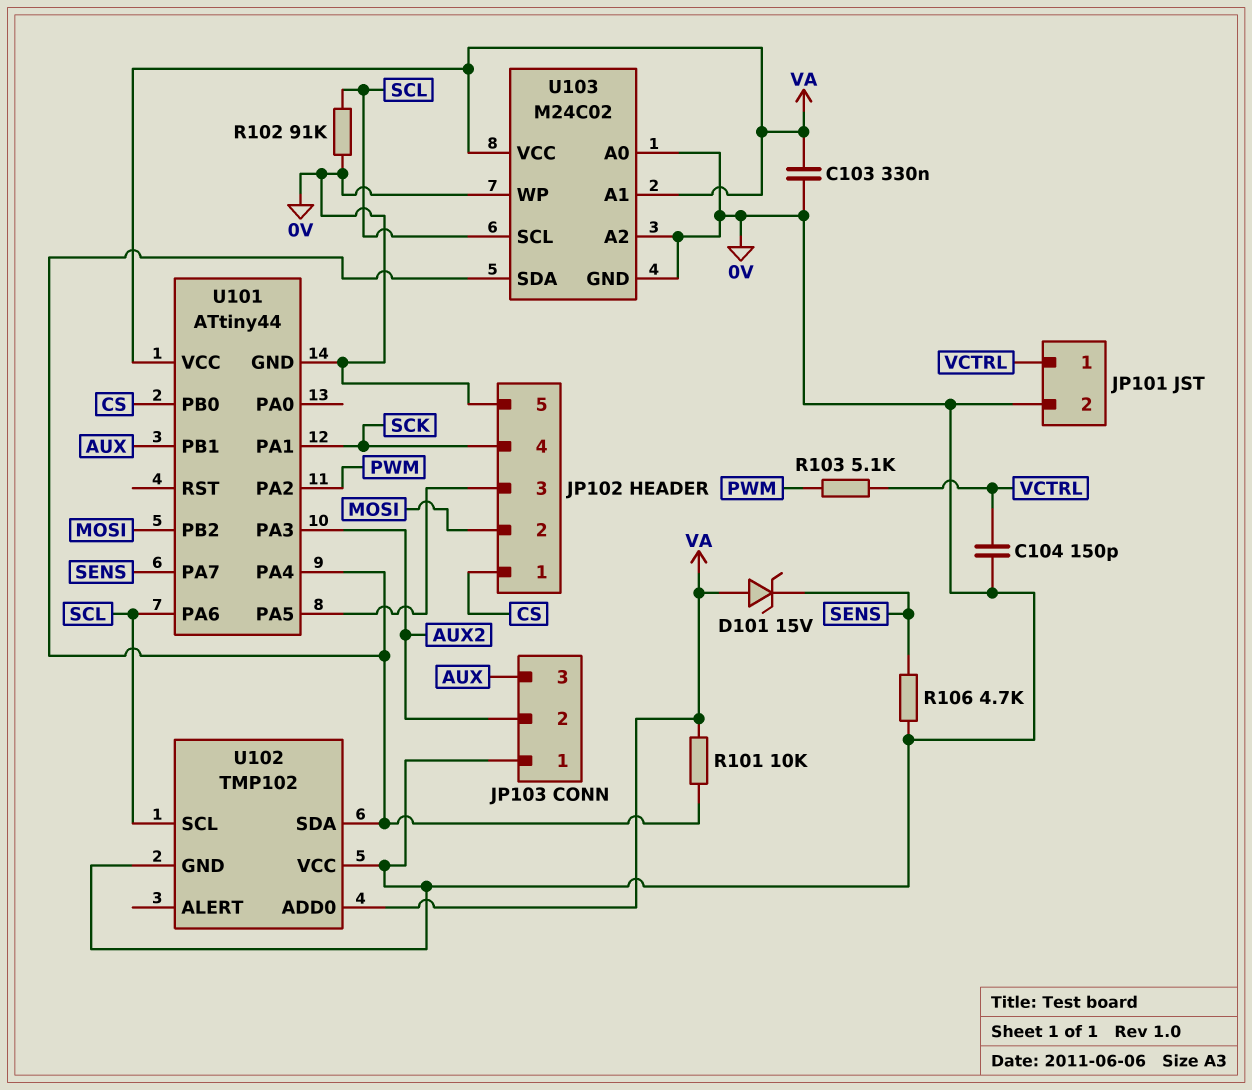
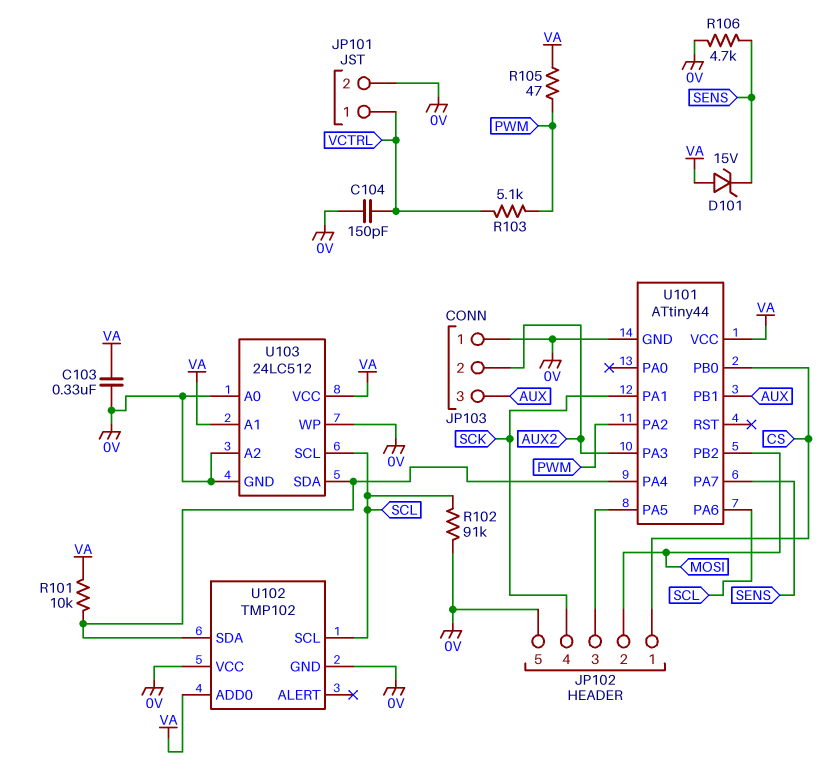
R105: none -> 47 (PWM, VA)
U103: M24C02 -> 24LC512

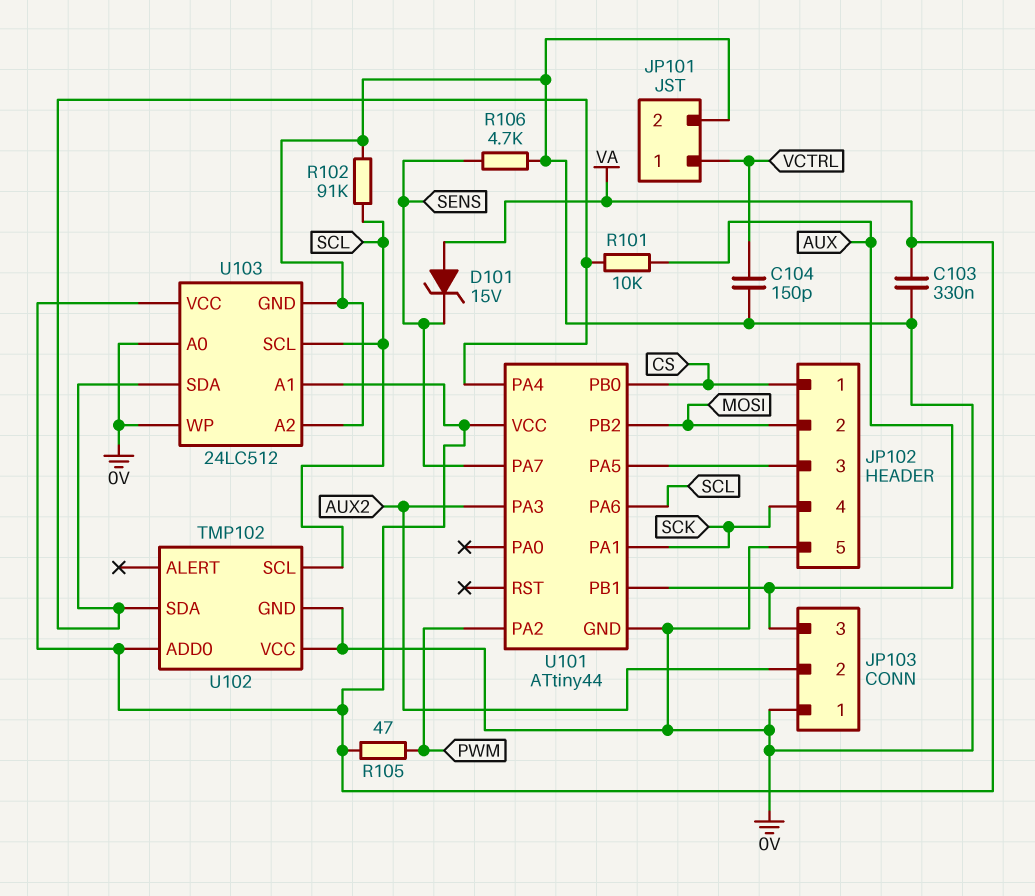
R101: 10k (U101/PA4, VA) -> 10k (AUX, U101/PA4)
R103: 5.1k (PWM, VCTRL) -> none

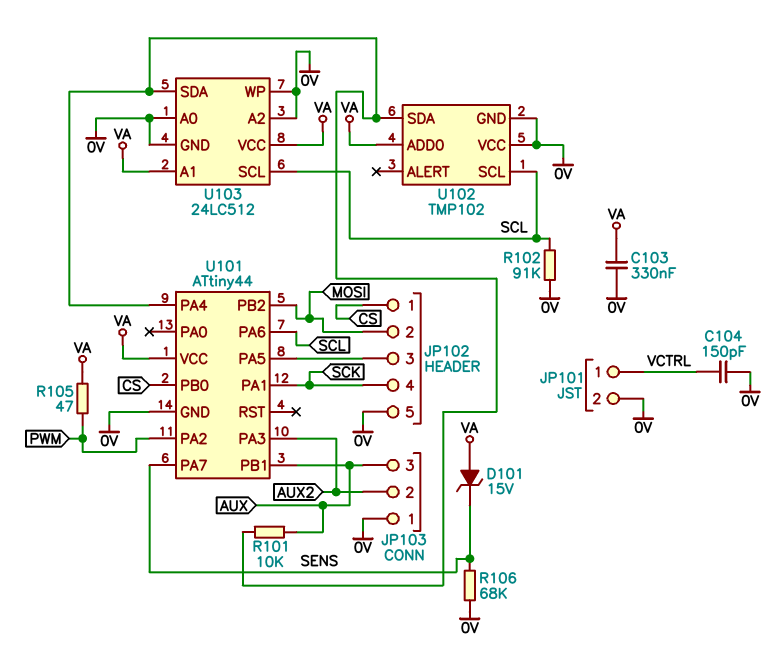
R106: 4.7k (0V, SENS) -> 68k (0V, SENS)

